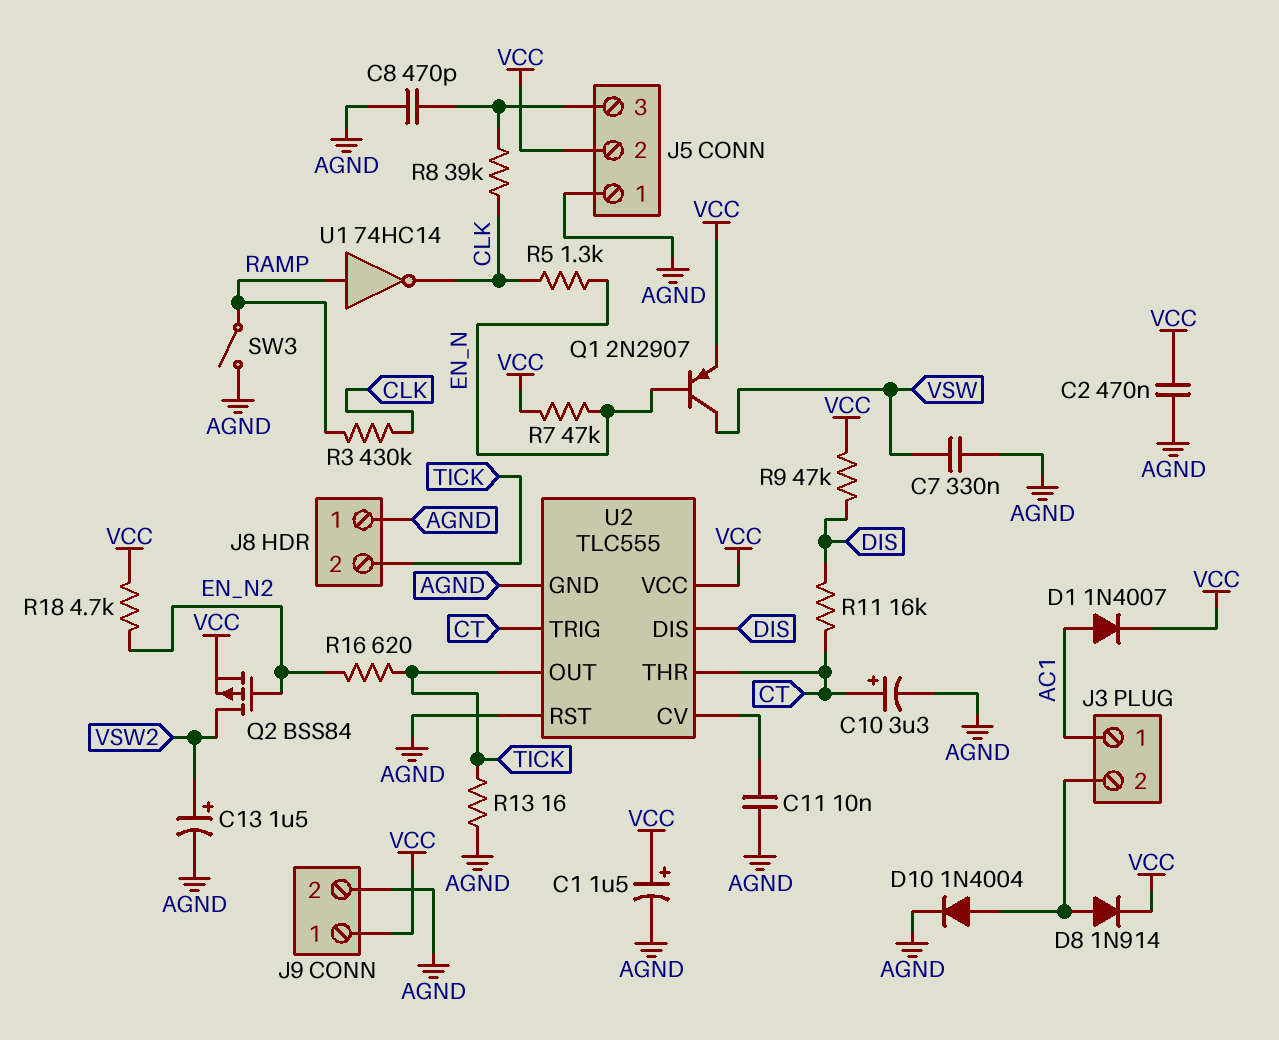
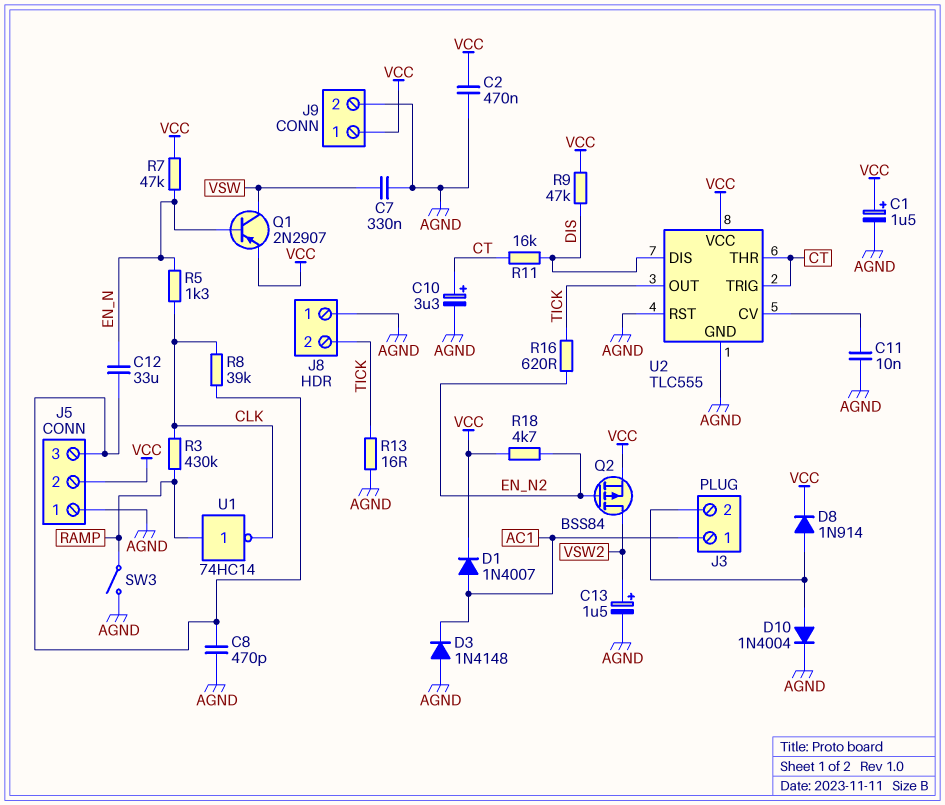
C12: none -> 33uF (EN_N, J5/3)
D3: none -> diode 1N4148 (A AGND, K AC1)

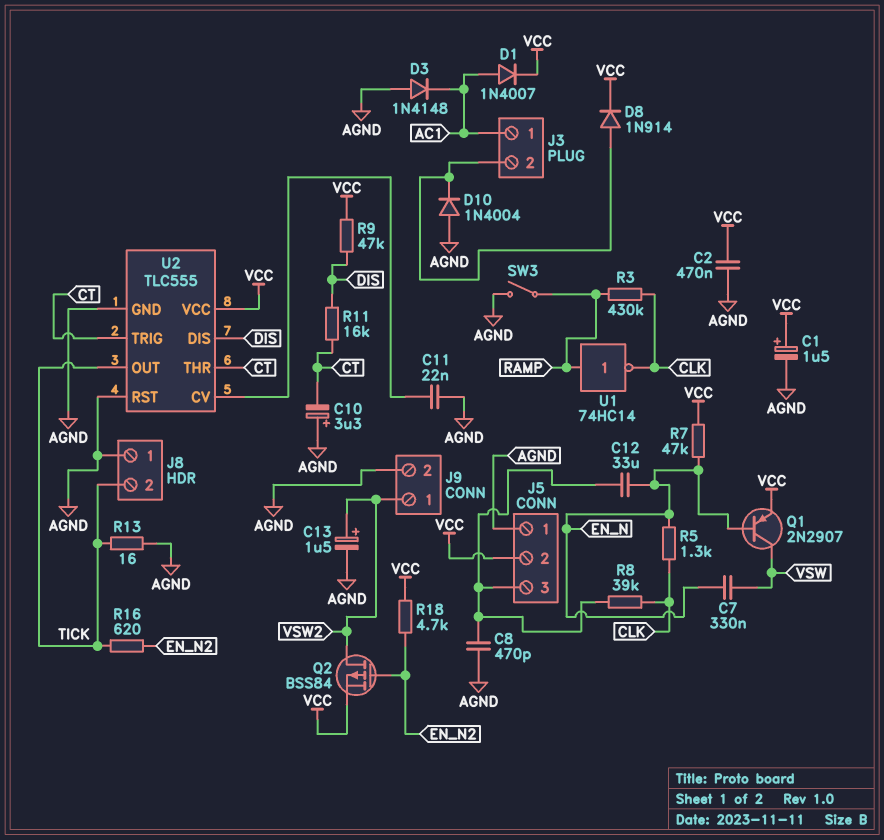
C7: 330nF (AGND, VSW) -> 330nF (EN_N, VSW)
C10: 3.3uF (plus CT, minus AGND) -> 3.3uF (plus AGND, minus CT)
C11: 10nF (AGND, U2/CV) -> 22nF (AGND, U2/CV)
D10: diode 1N4004 (A J3/2, K AGND) -> diode 1N4004 (A AGND, K J3/2)
J9 pin 1: VCC -> VSW2

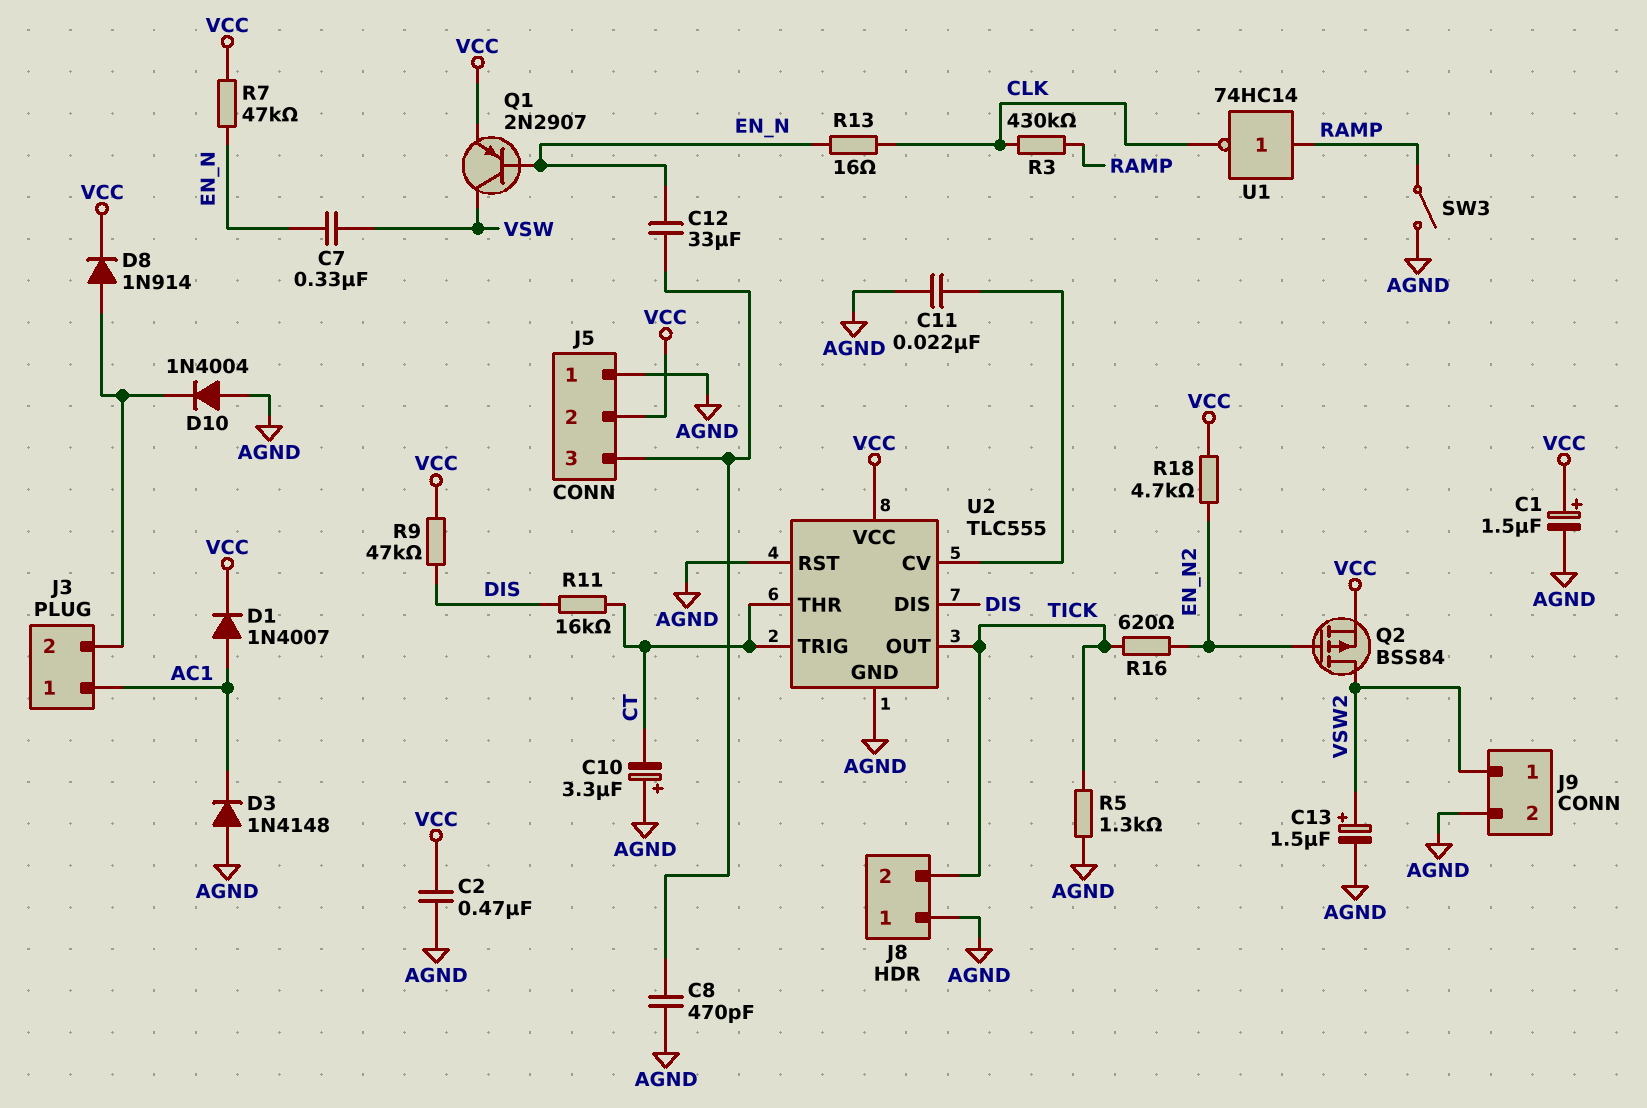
R5: 1.3k (CLK, EN_N) -> 1.3k (AGND, TICK)
R8: 39k (CLK, J5/3) -> none
R13: 16 (AGND, TICK) -> 16 (CLK, EN_N)

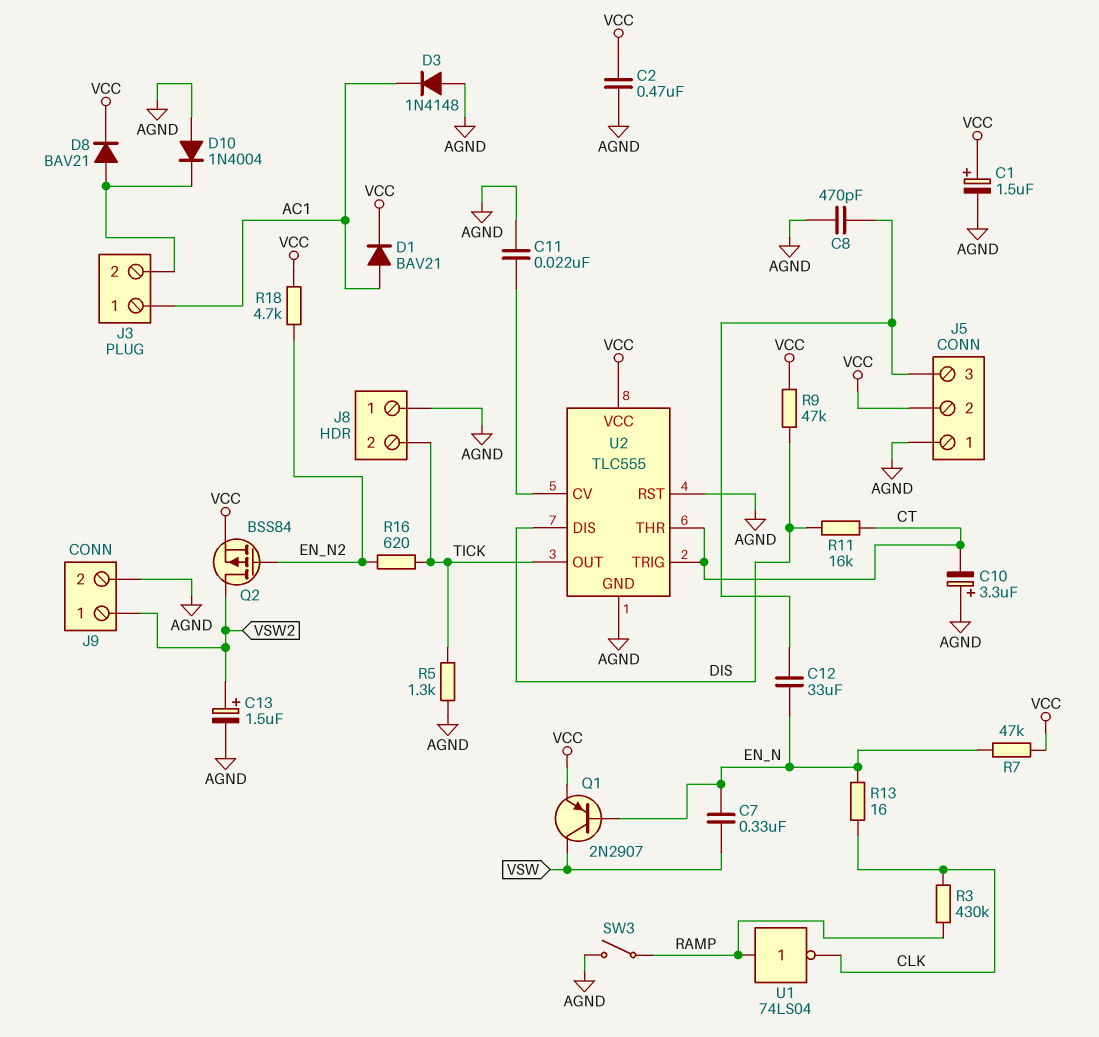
D1: diode 1N4007 (A AC1, K VCC) -> diode BAV21 (A AC1, K VCC)
D8: diode 1N914 (A J3/2, K VCC) -> diode BAV21 (A J3/2, K VCC)
U1: NOT 74HC14 (in RAMP, out CLK) -> NOT 74LS04 (in RAMP, out CLK)

